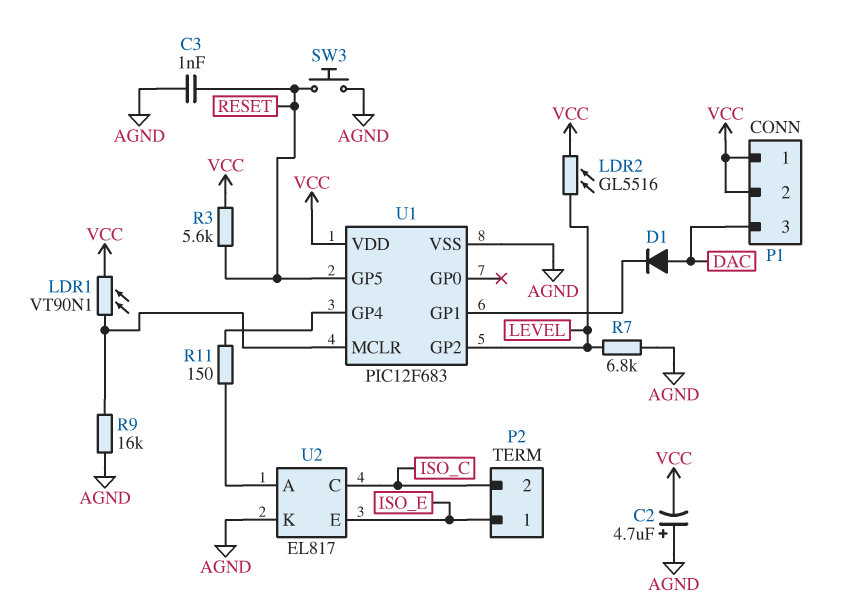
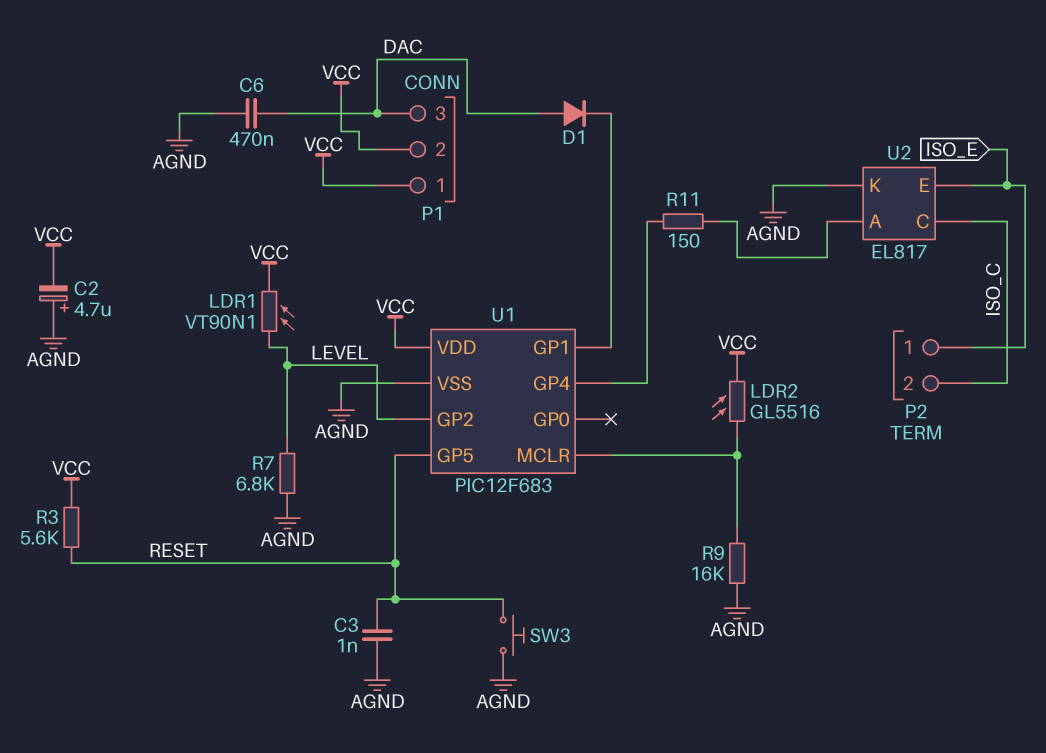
C6: none -> 470nF (AGND, DAC)
LDR1: VT90N1 (U1/MCLR, VCC) -> VT90N1 (LEVEL, VCC)
LDR2: GL5516 (LEVEL, VCC) -> GL5516 (U1/MCLR, VCC)

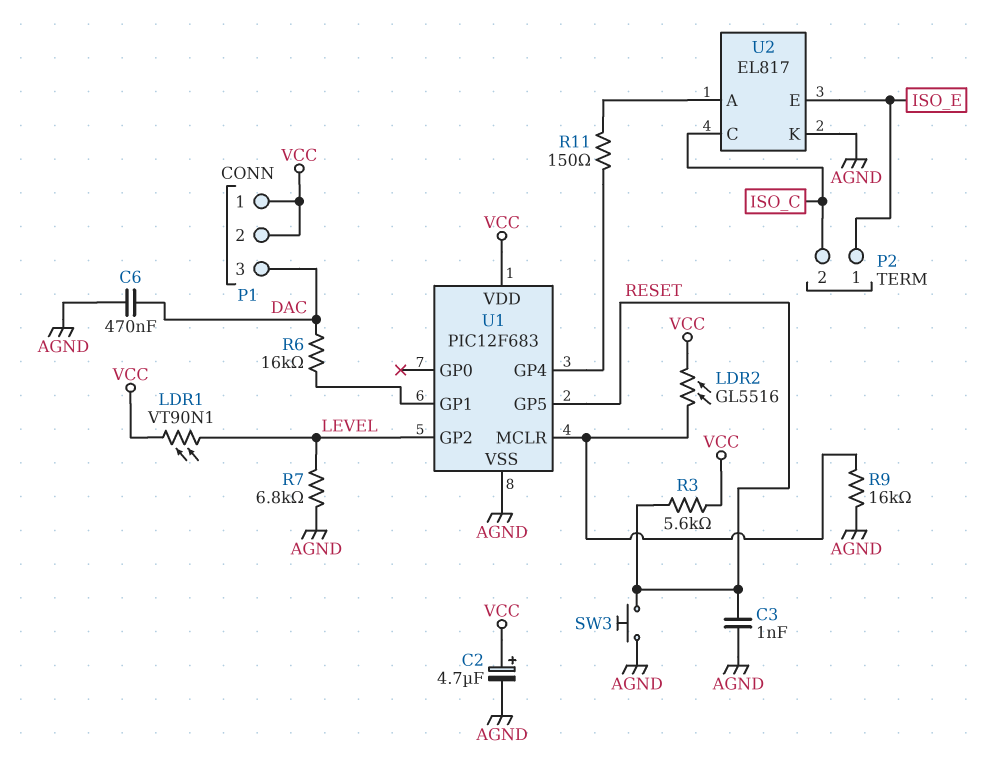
C2: 4.7uF (plus AGND, minus VCC) -> 4.7uF (plus VCC, minus AGND)
D1: diode (A DAC, K U1/GP1) -> none
R6: none -> 16k (DAC, U1/GP1)

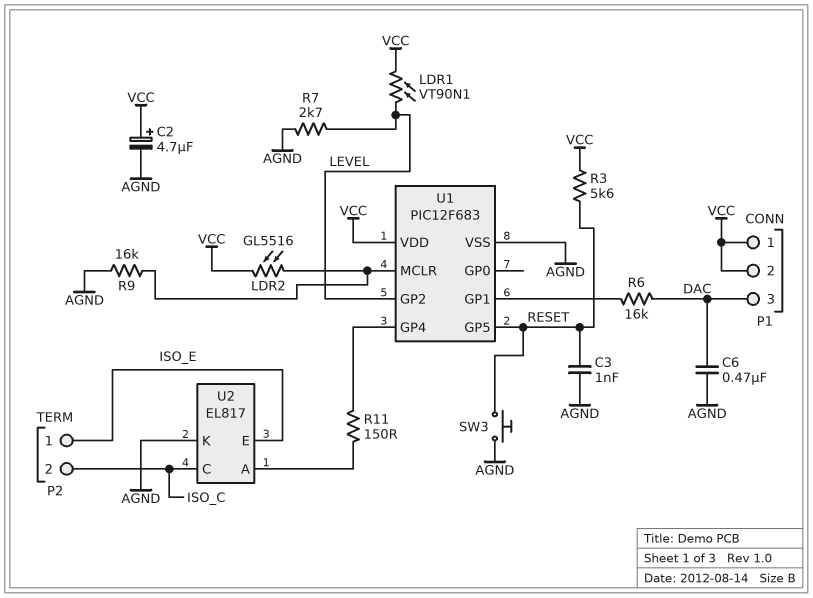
R7: 6.8k (AGND, LEVEL) -> 2.7k (AGND, LEVEL)

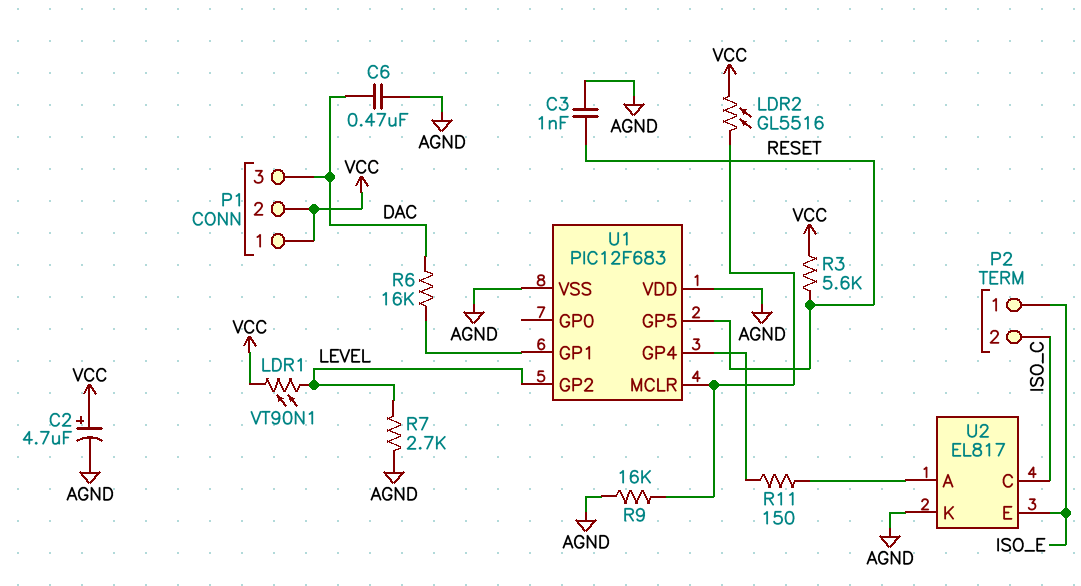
SW3: button (AGND, RESET) -> none
U1 pin VDD: VCC -> AGND

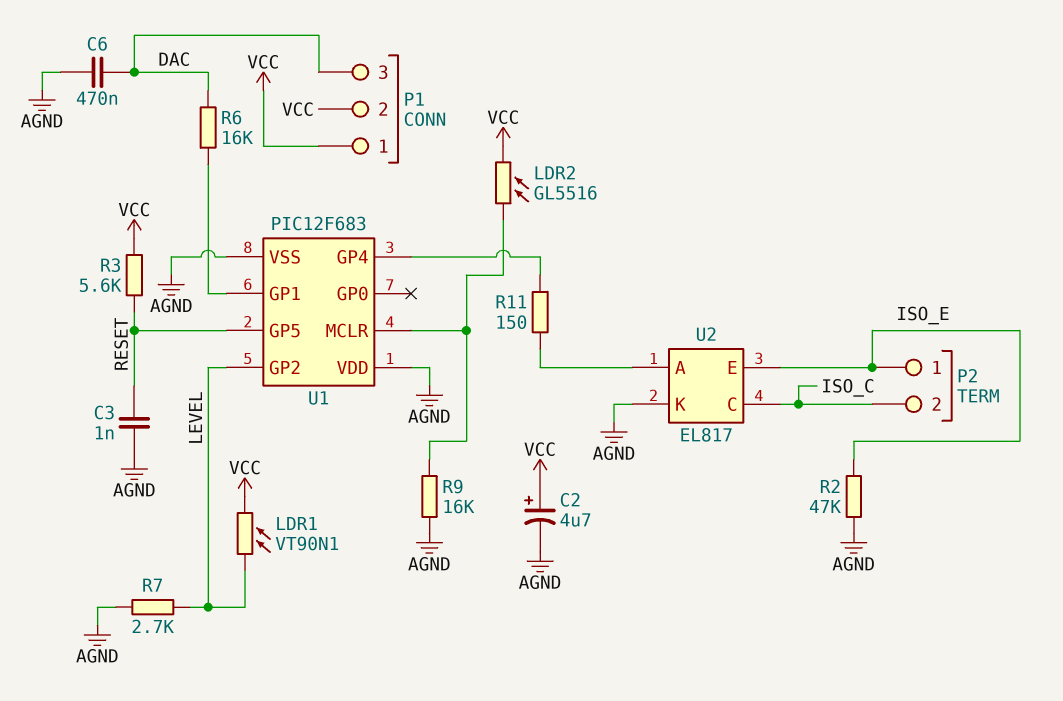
R2: none -> 47k (AGND, ISO_E)

